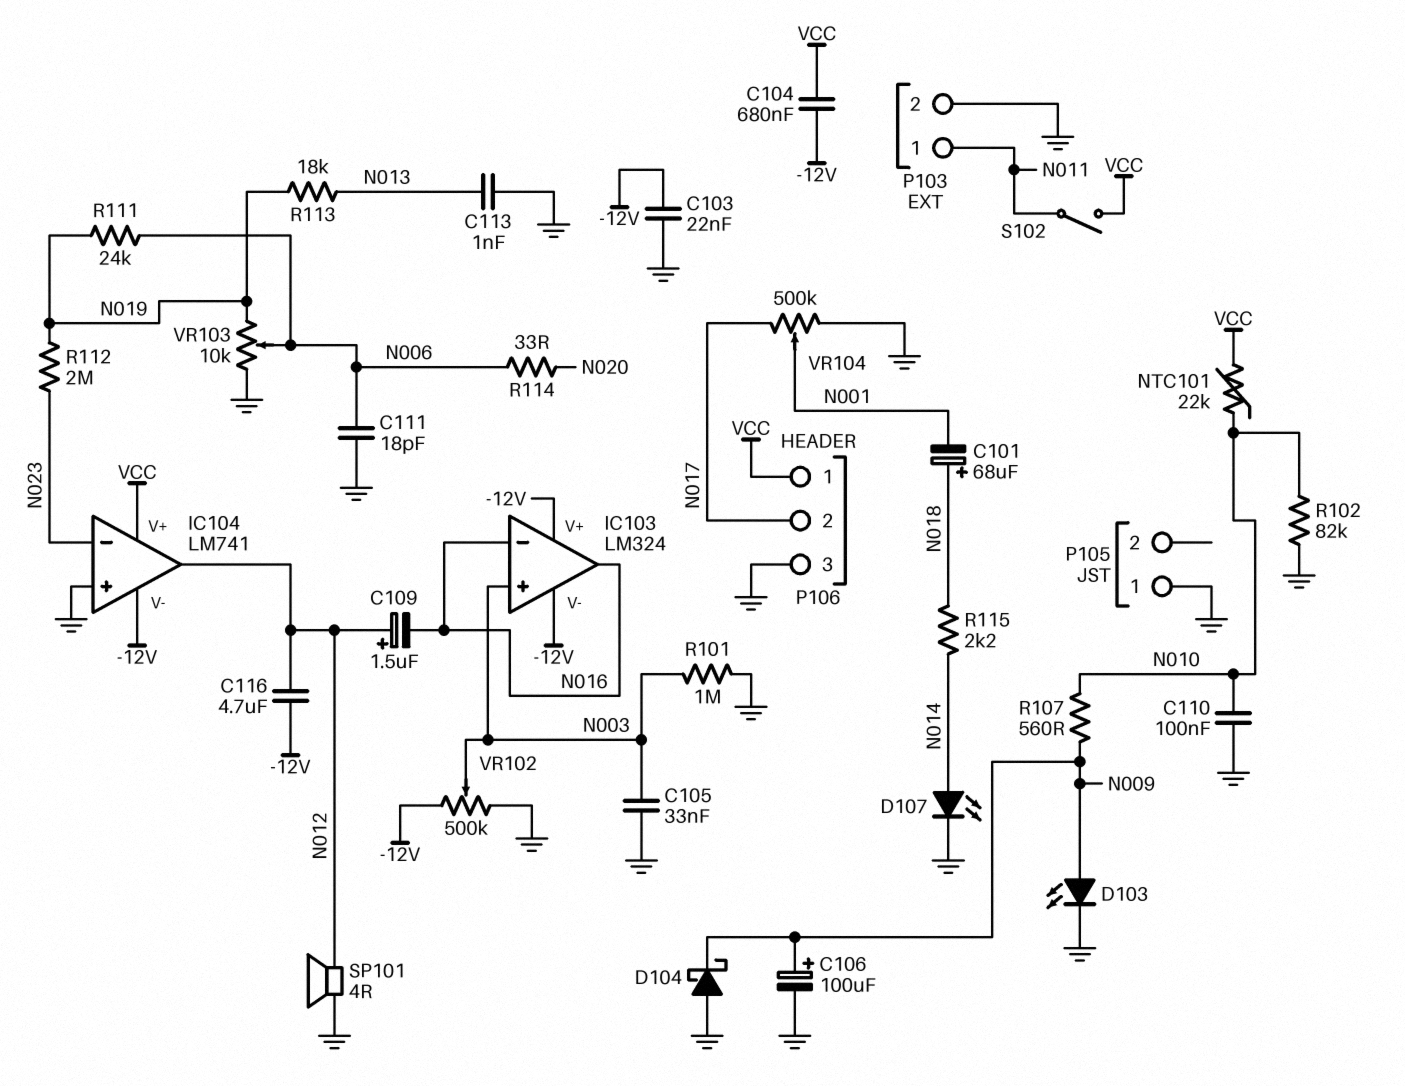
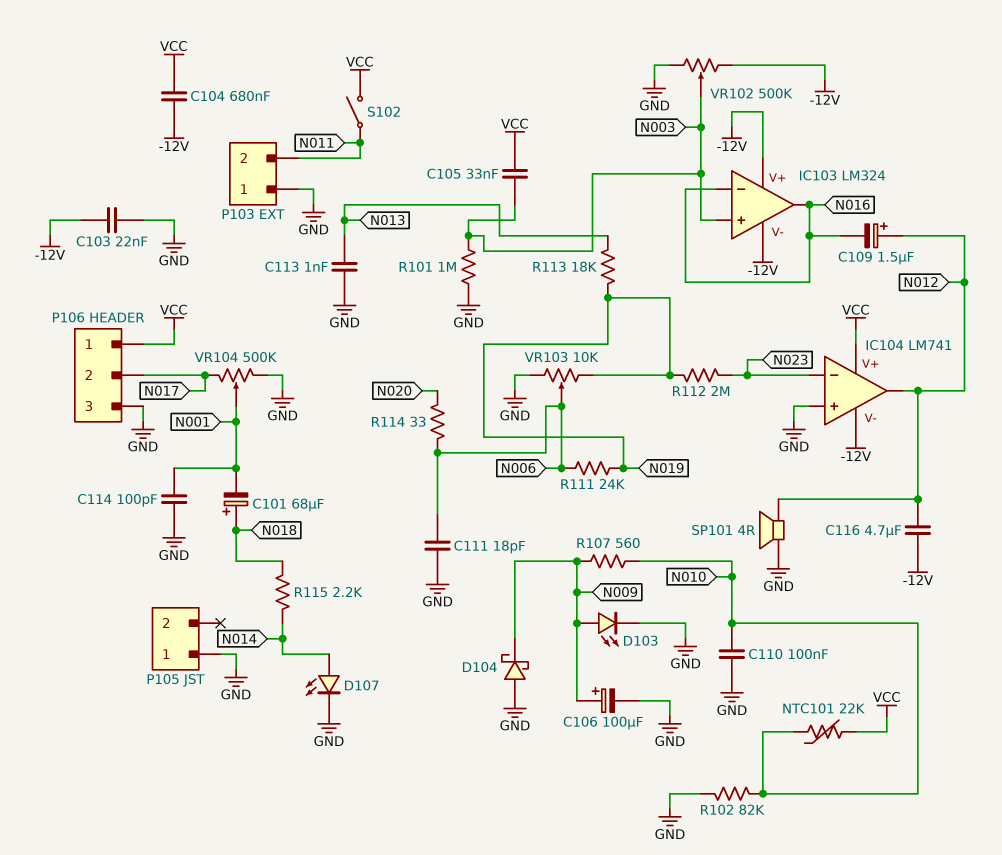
C105: 33nF (GND, N003) -> 33nF (N003, VCC)
C114: none -> 100pF (GND, N001)
P103 pin 1: N011 -> GND
P103 pin 2: GND -> N011

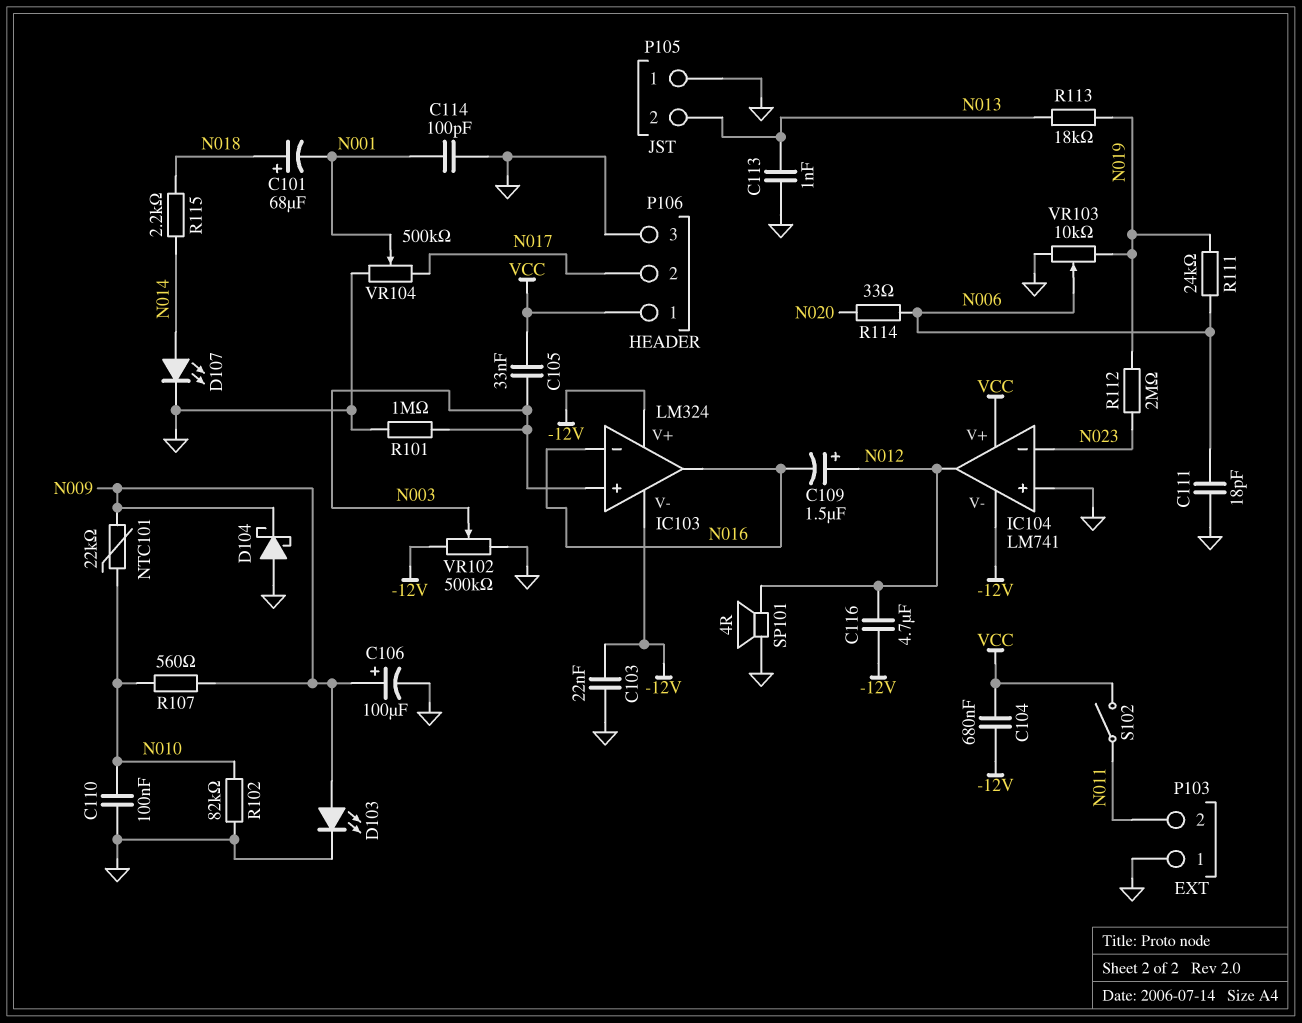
NTC101: 22k (N010, VCC) -> 22k (N009, N010)
P105 pin 2: none -> N013

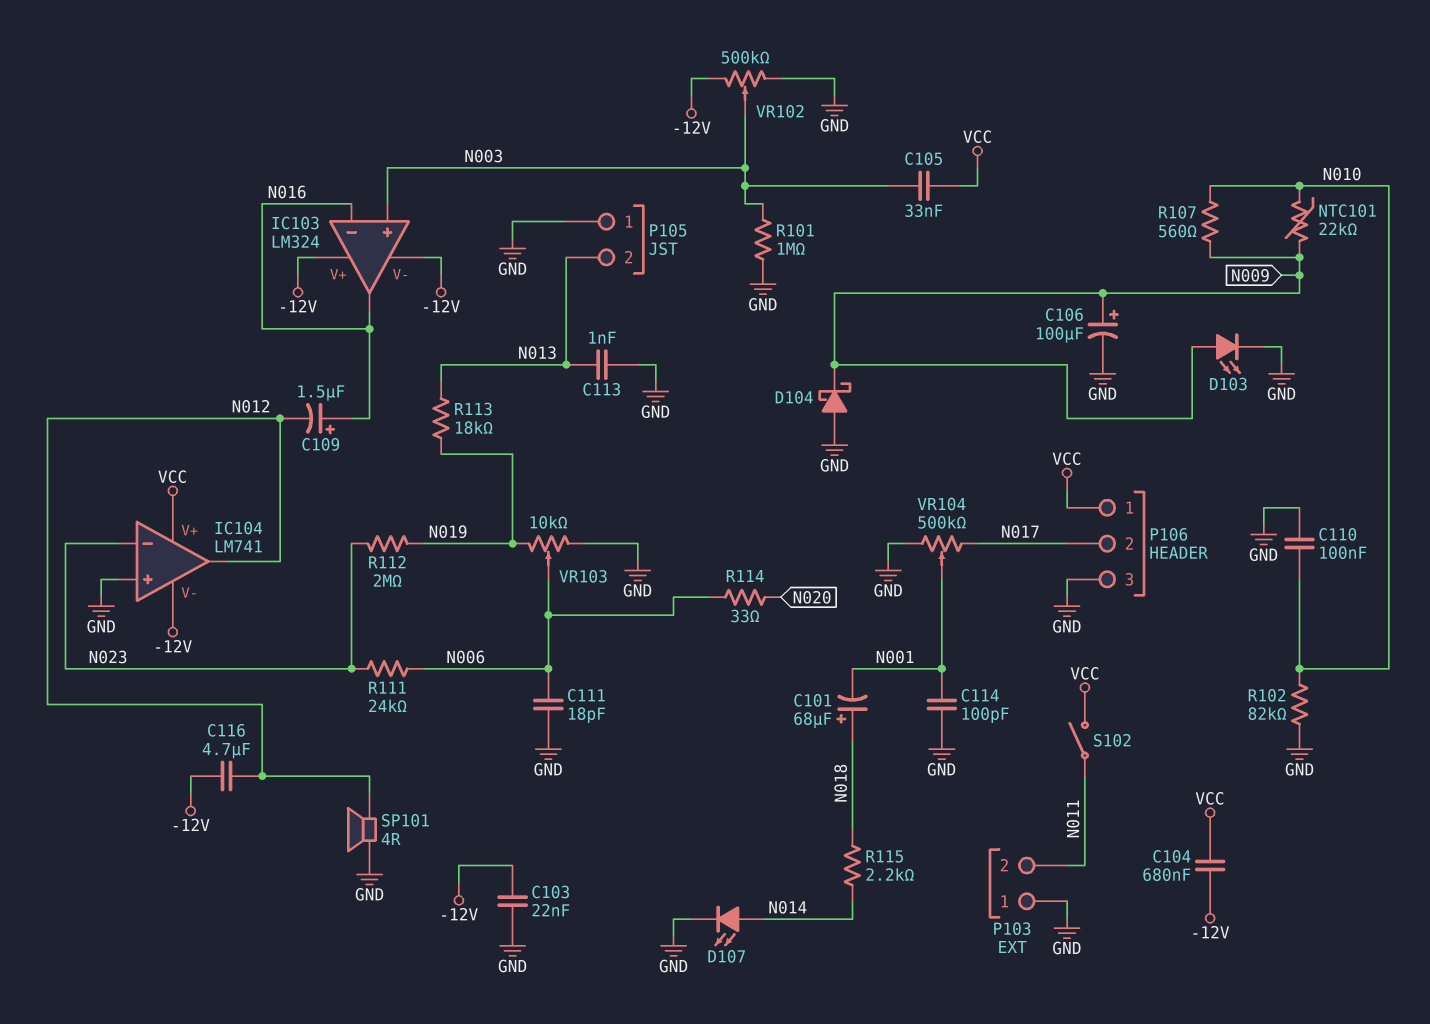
C109: 1.5uF (plus N012, minus N016) -> 1.5uF (plus N016, minus N012)
R111: 24k (N006, N019) -> 24k (N006, N023)

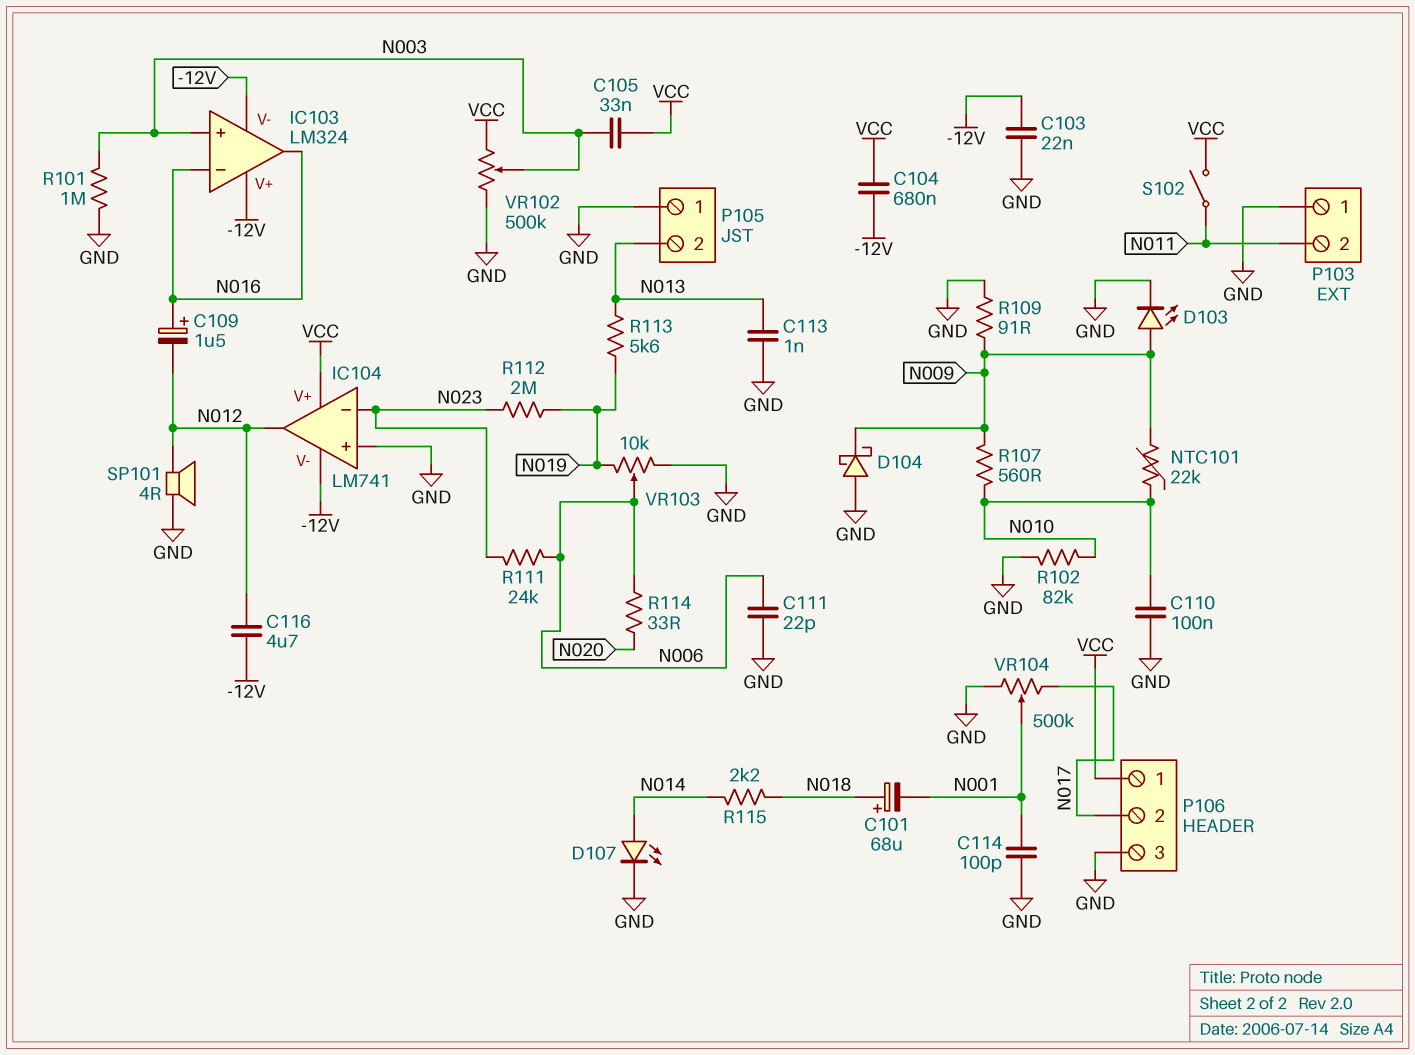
C106: 100uF (plus N009, minus GND) -> none
C111: 18pF (GND, N006) -> 22pF (GND, N006)
R109: none -> 91 (GND, N009)
R113: 18k (N013, N019) -> 5.6k (N013, N019)
VR102: 500k (-12V, GND, wiper N003) -> 500k (GND, VCC, wiper N003)

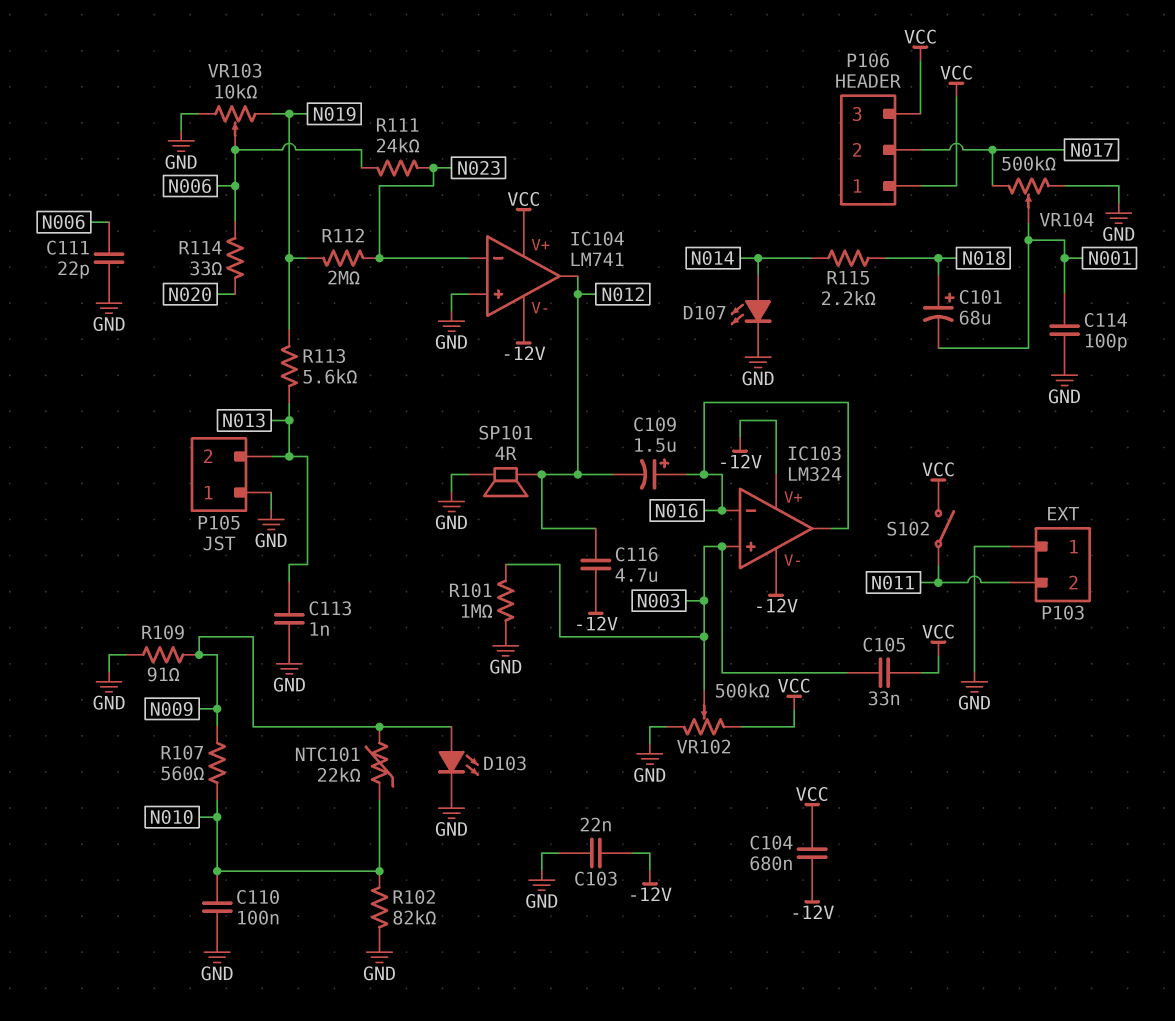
D104: schottky (A GND, K N009) -> none
P106 pin 3: GND -> VCC

